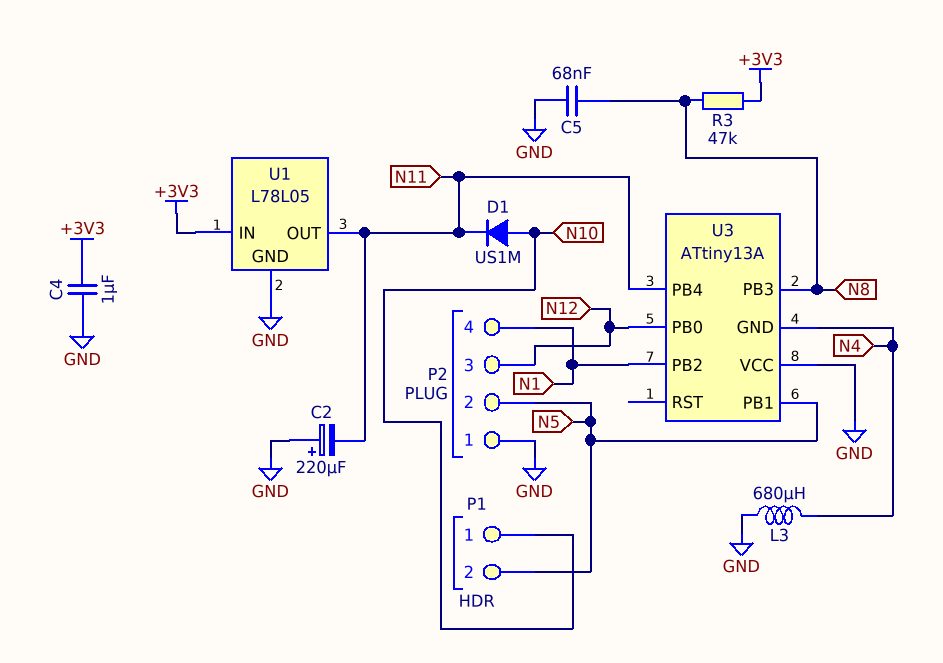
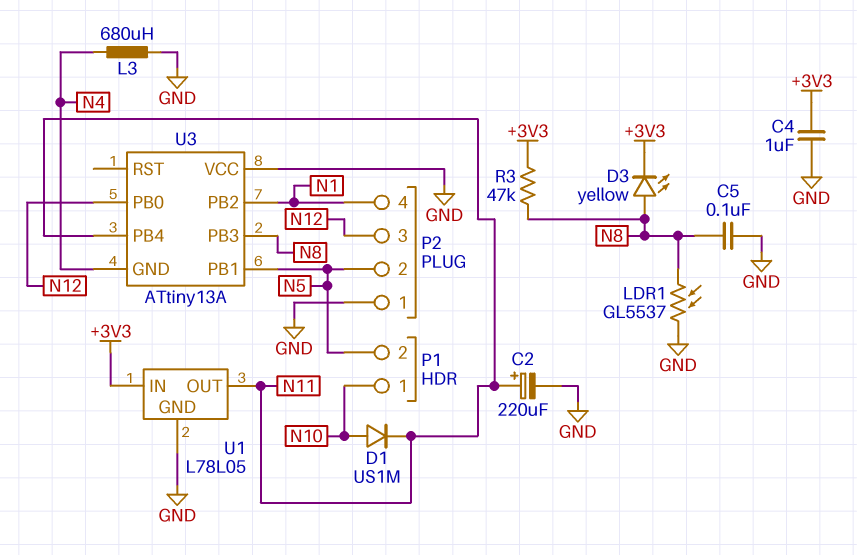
C2: 220uF (plus GND, minus N11) -> 220uF (plus N11, minus GND)
C5: 68nF (GND, N8) -> 100nF (GND, N8)
D3: none -> LED yellow (A N8, K +3V3)
LDR1: none -> GL5537 (GND, N8)

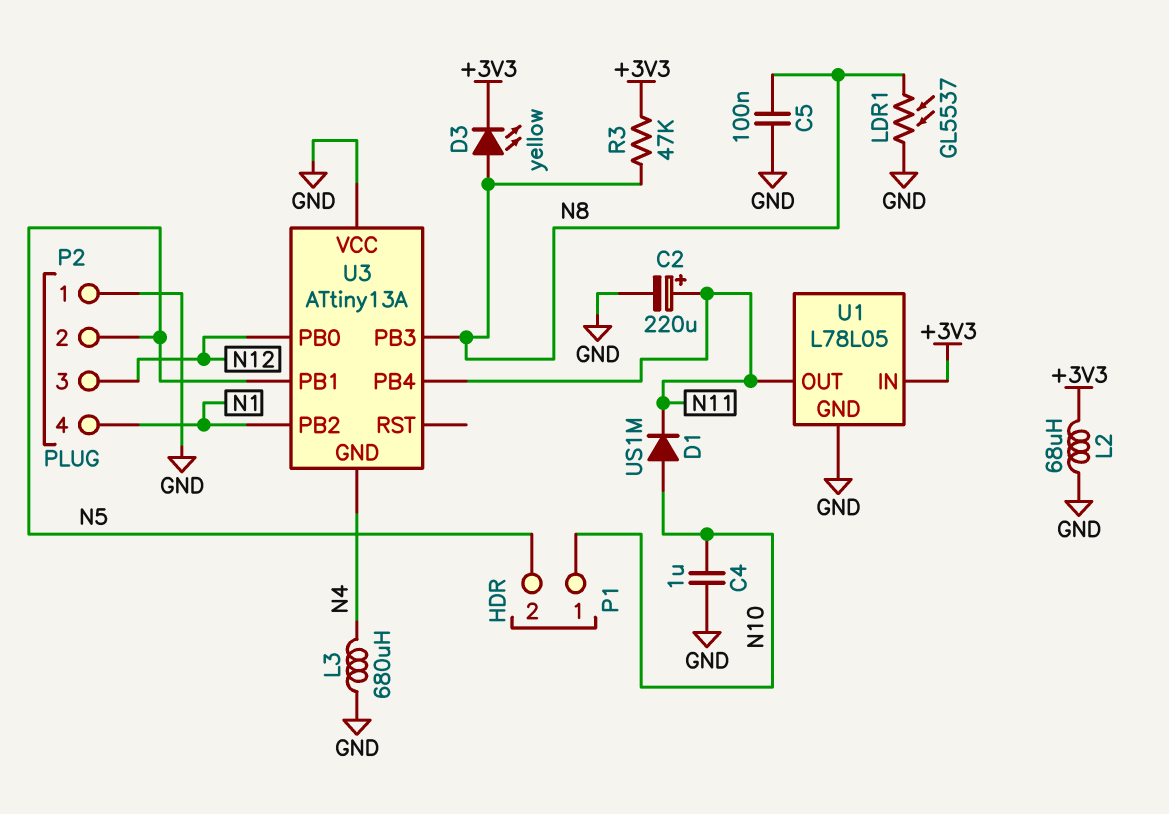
C4: 1uF (+3V3, GND) -> 1uF (GND, N10)
L2: none -> 68uH (+3V3, GND)

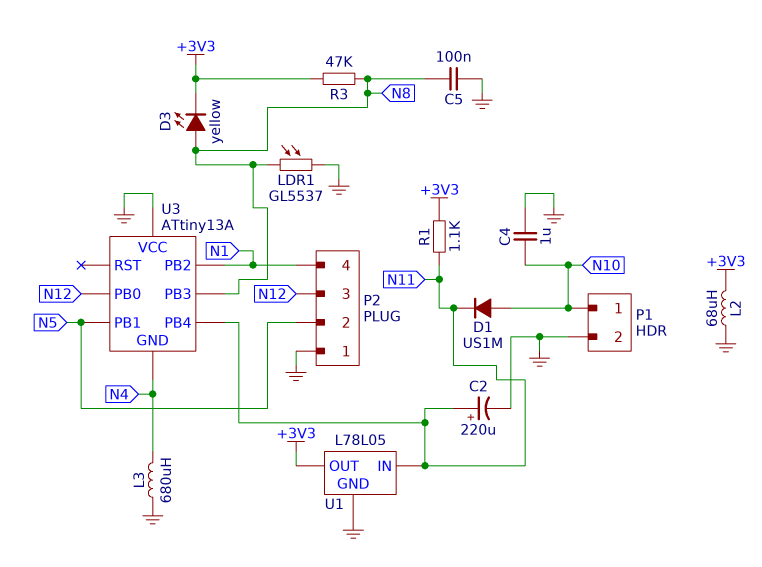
P1 pin 2: N5 -> GND
R1: none -> 1.1k (+3V3, N11)
U1 pin IN: +3V3 -> N11
U1 pin OUT: N11 -> +3V3

